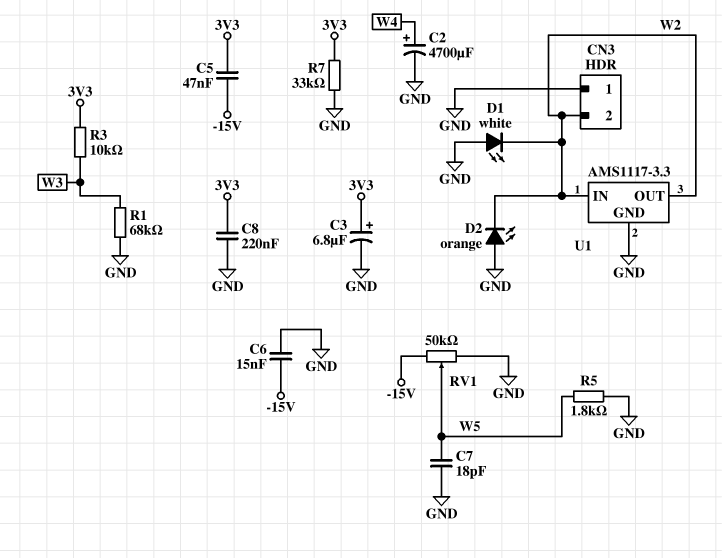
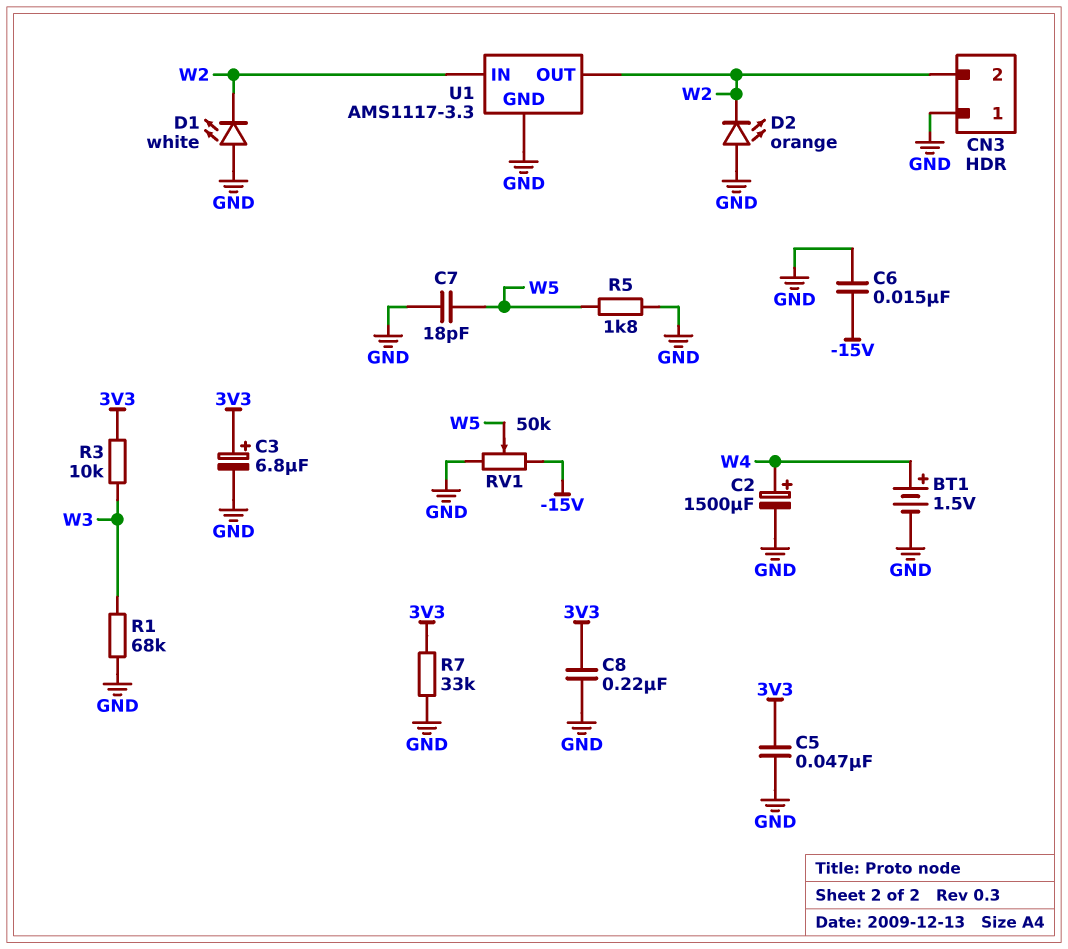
BT1: none -> 1.5V (plus W4, minus GND)
C2: 4700uF (plus W4, minus GND) -> 1500uF (plus W4, minus GND)
C5: 47nF (-15V, 3V3) -> 47nF (3V3, GND)

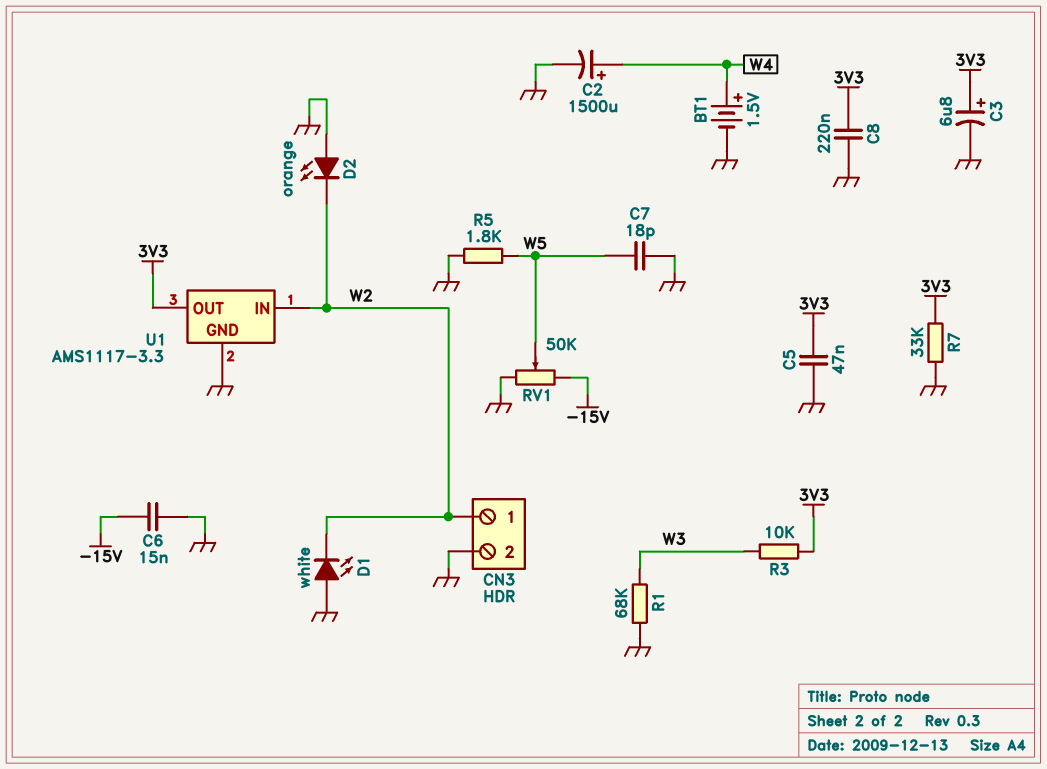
CN3 pin 1: GND -> W2
CN3 pin 2: W2 -> GND
U1 pin OUT: W2 -> 3V3

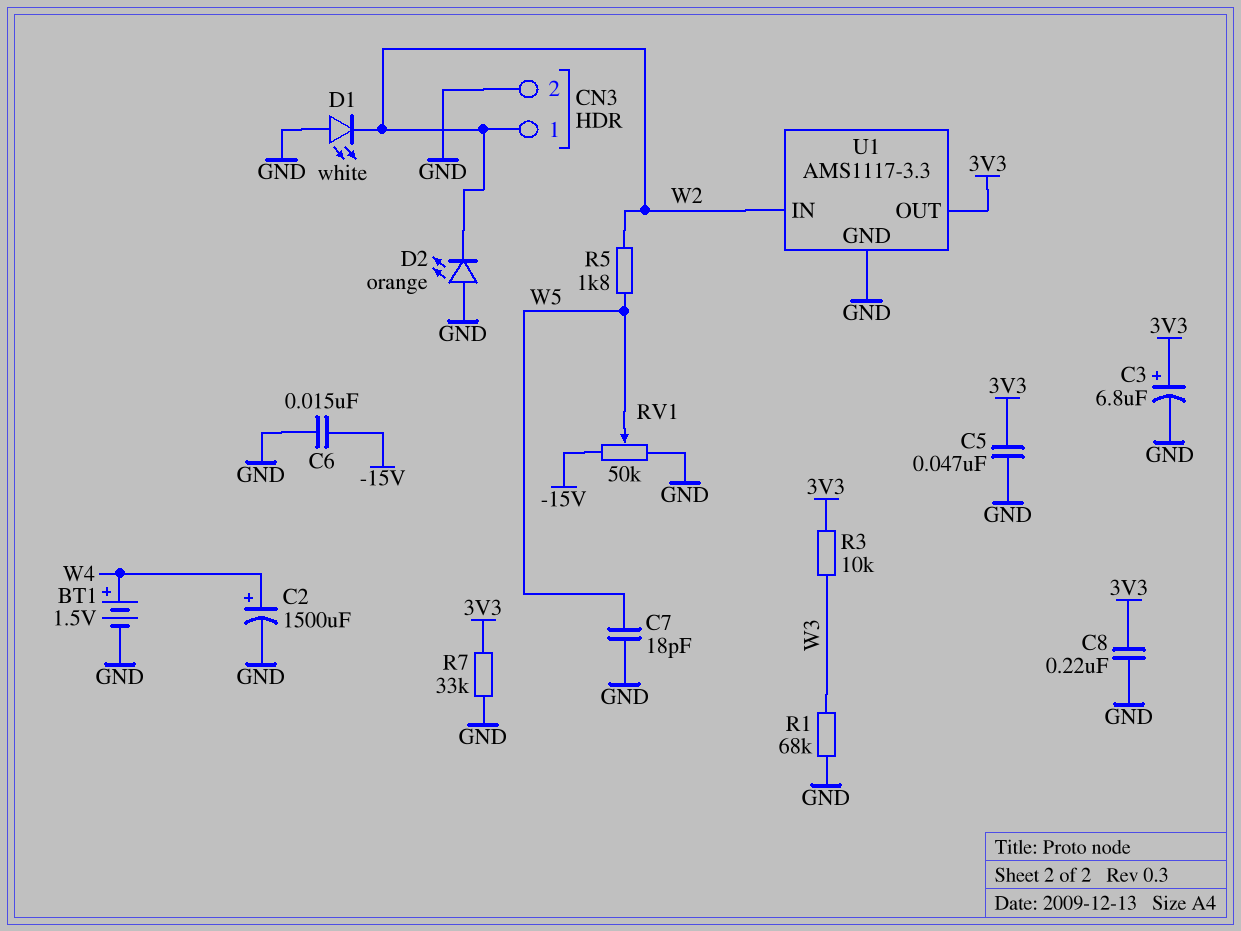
R5: 1.8k (GND, W5) -> 1.8k (W2, W5)

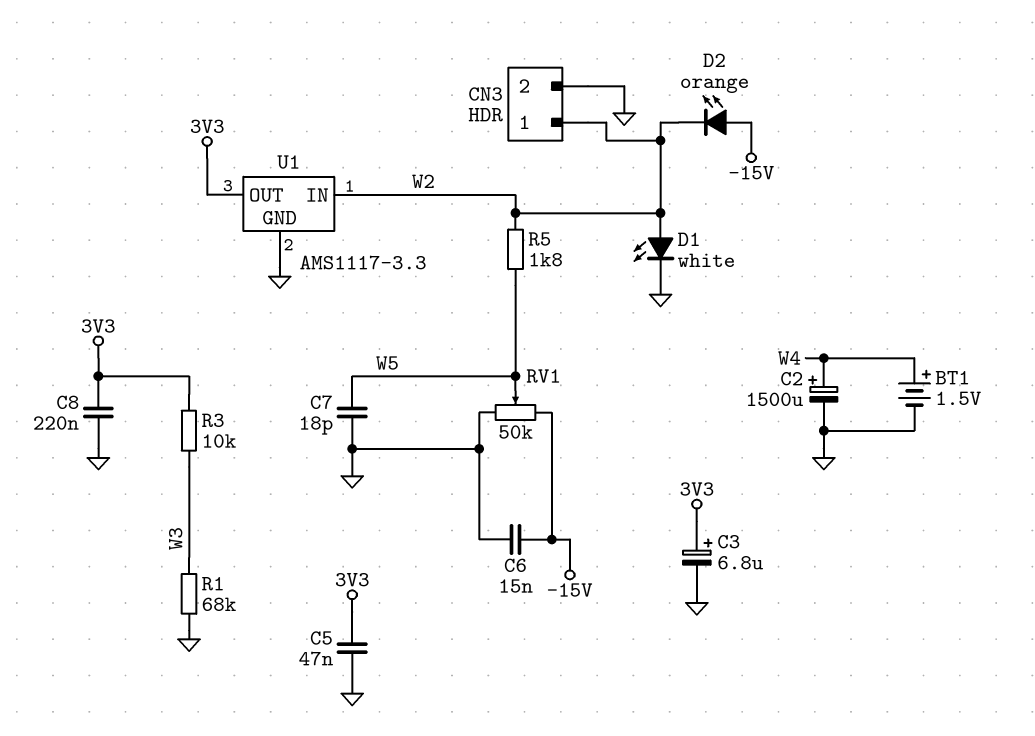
D1: LED white (A GND, K W2) -> LED white (A W2, K GND)
D2: LED orange (A GND, K W2) -> LED orange (A -15V, K W2)
R7: 33k (3V3, GND) -> none

